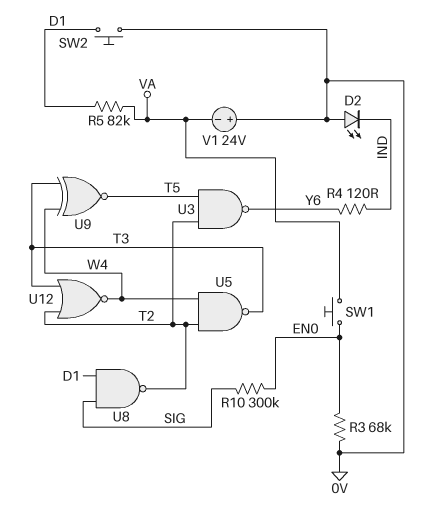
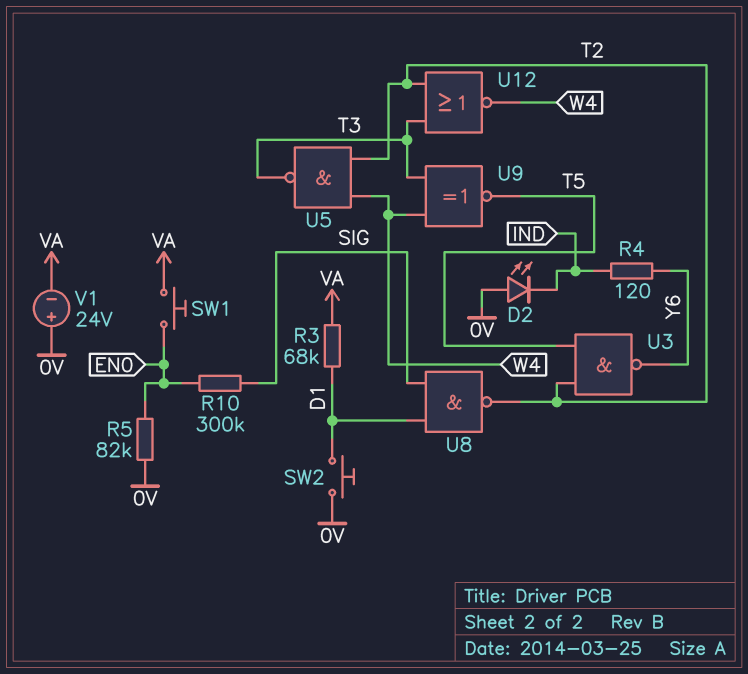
R3: 68k (0V, EN0) -> 68k (D1, VA)
R5: 82k (D1, VA) -> 82k (0V, EN0)

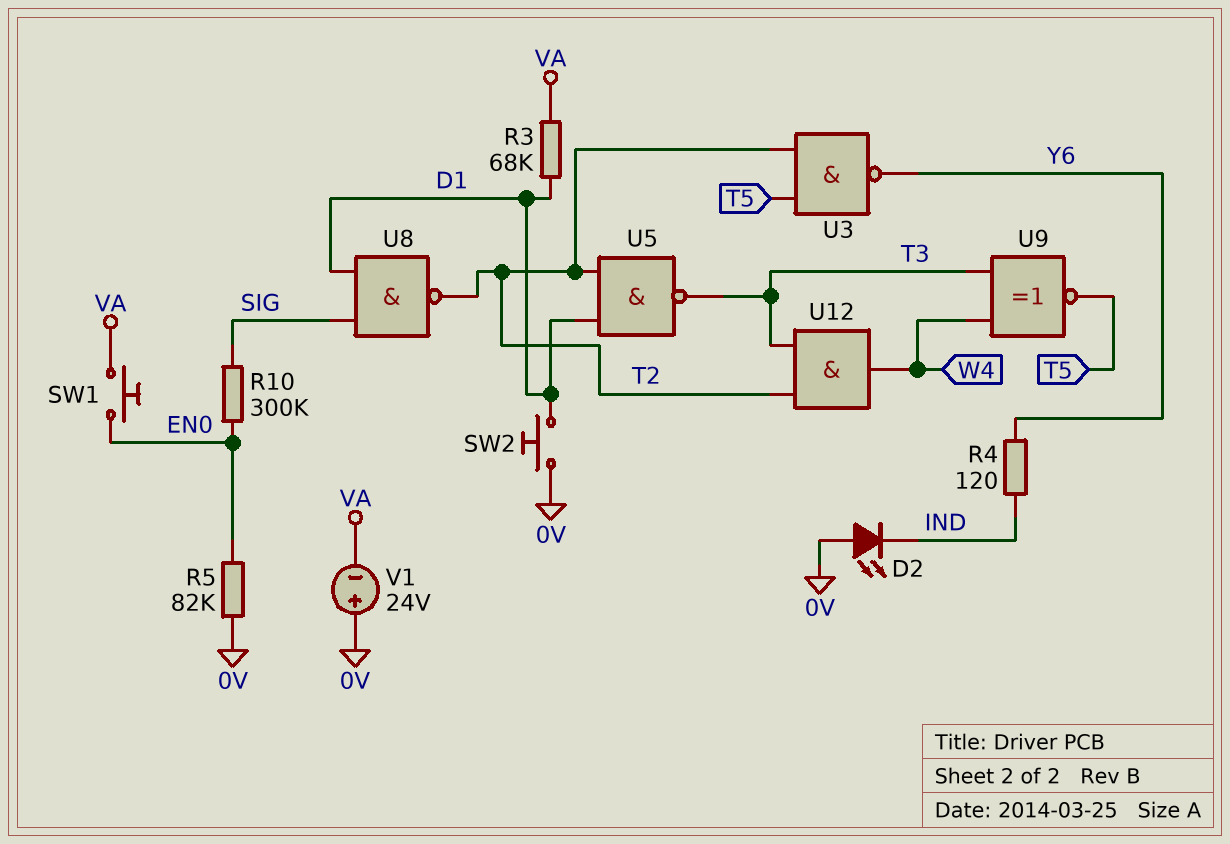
U5: NAND (in T2, in W4, out T3) -> NAND (in D1, in T2, out T3)
U12: NOR (in T2, in T3, out W4) -> AND (in T2, in T3, out W4)

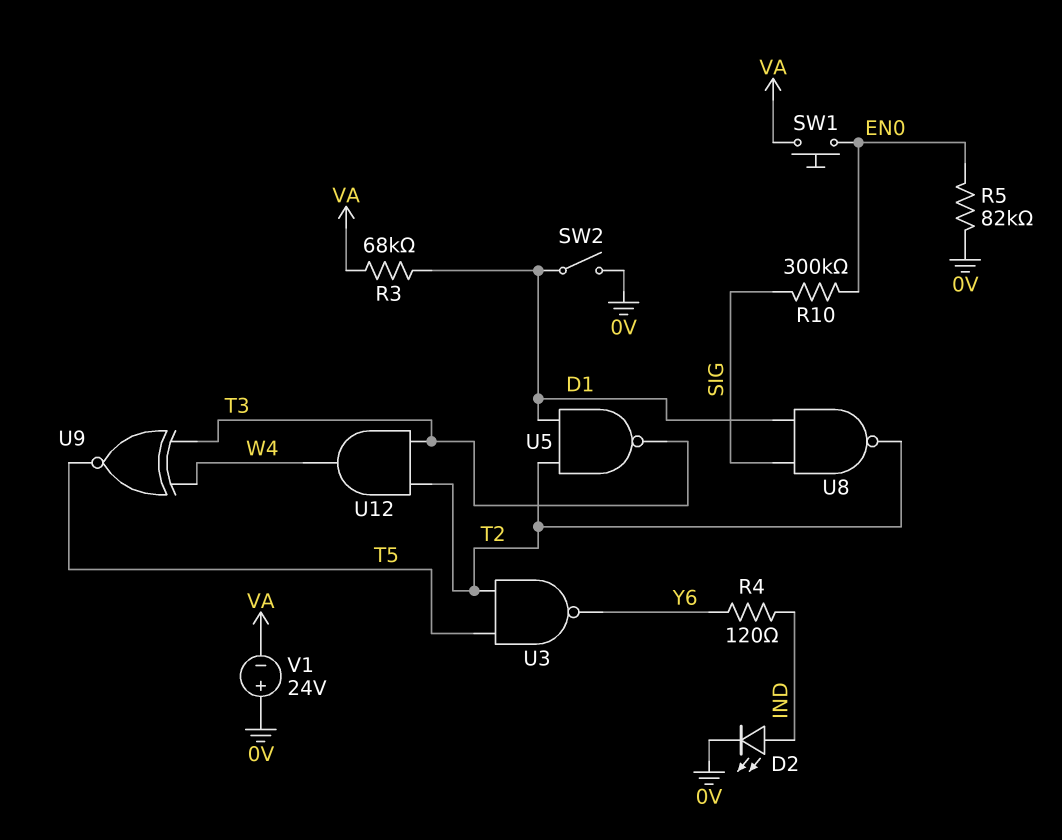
D2: LED (A 0V, K IND) -> LED (A IND, K 0V)
SW2: button (0V, D1) -> switch (0V, D1)

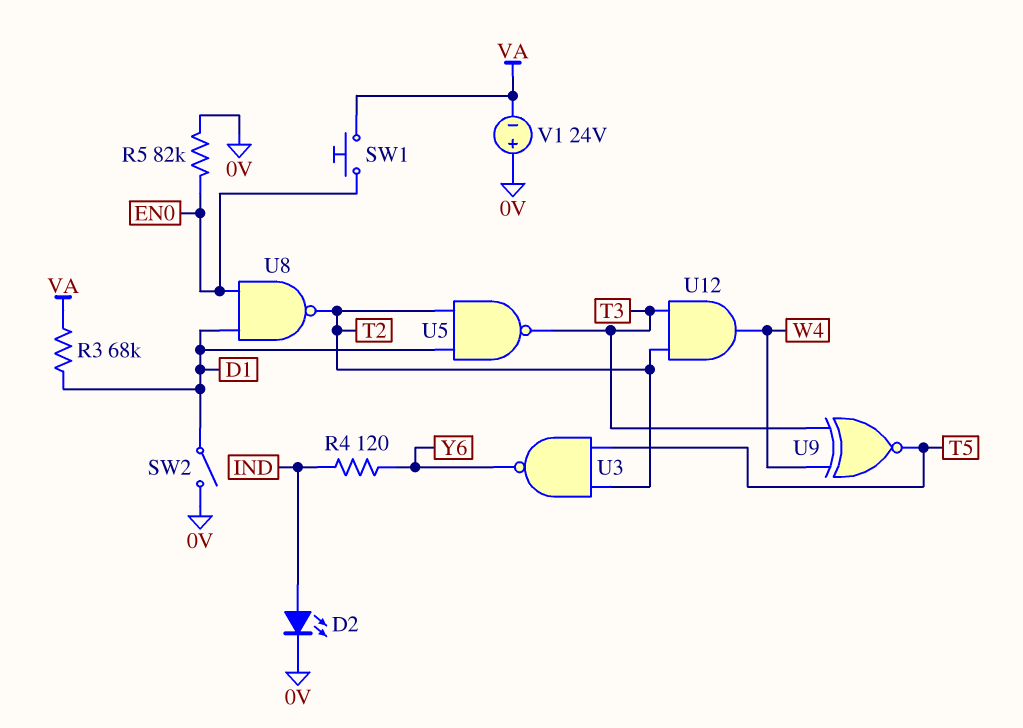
R10: 300k (EN0, SIG) -> none
U8: NAND (in D1, in SIG, out T2) -> NAND (in D1, in EN0, out T2)

